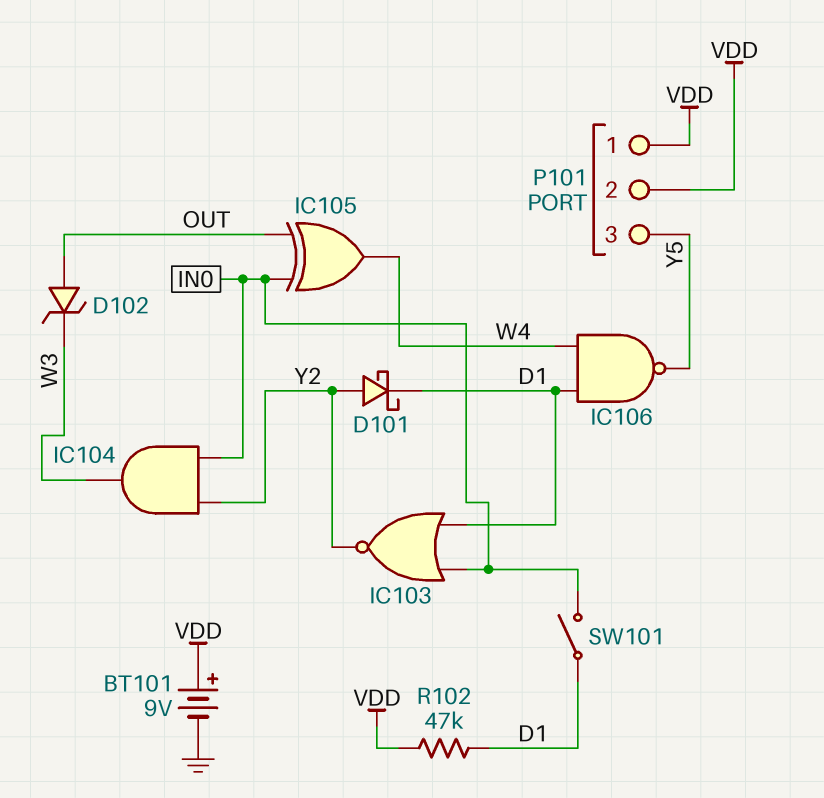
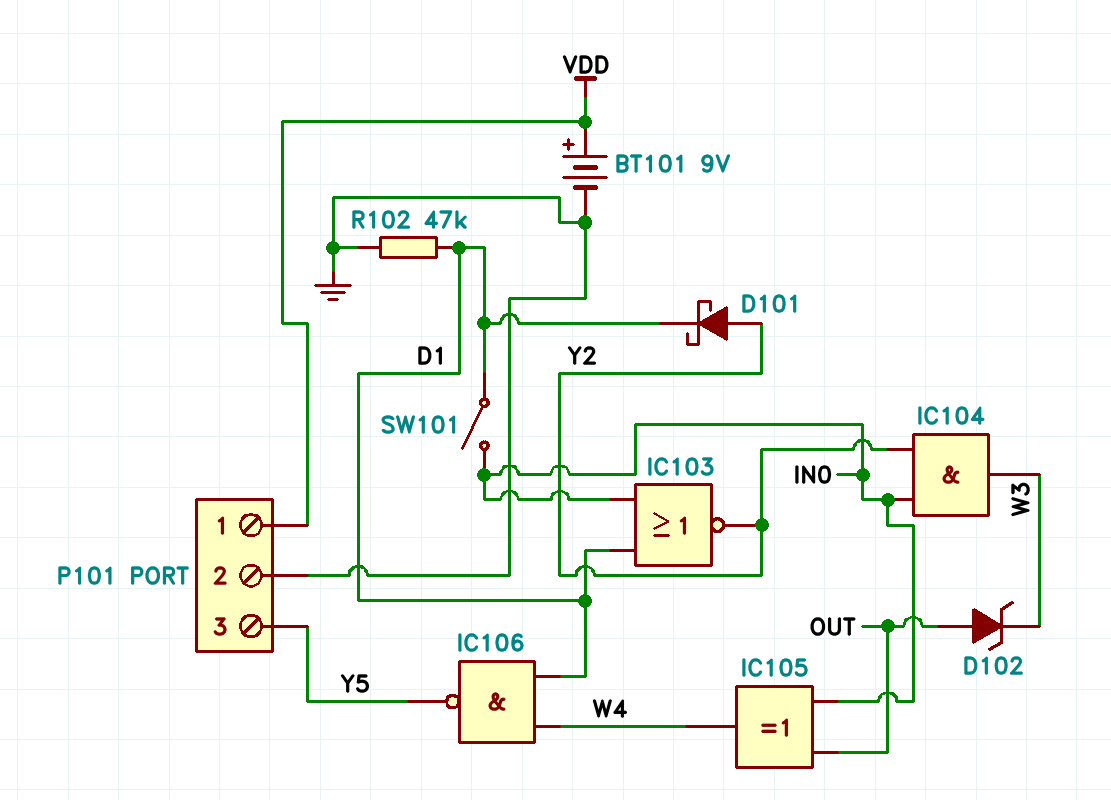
P101 pin 2: VDD -> GND
R102: 47k (D1, VDD) -> 47k (D1, GND)

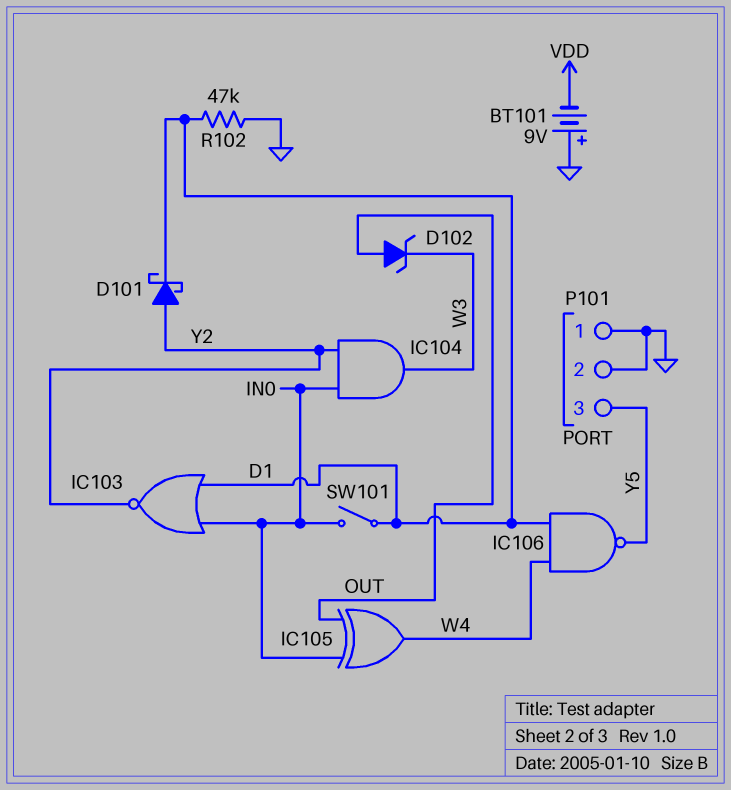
BT101: 9V (plus VDD, minus GND) -> 9V (plus GND, minus VDD)
P101 pin 1: VDD -> GND

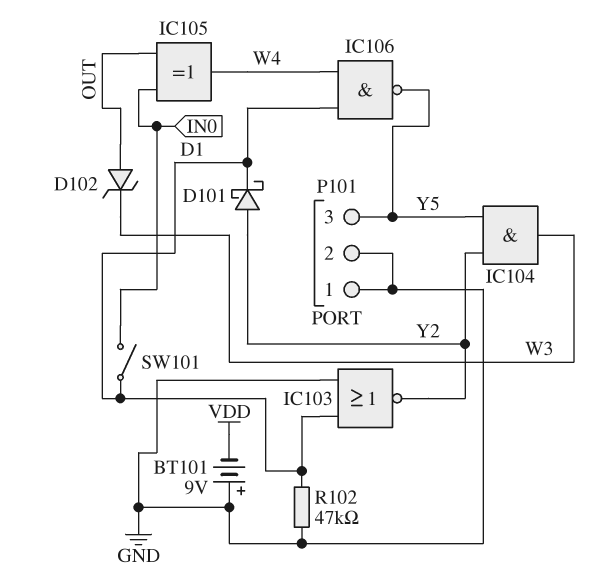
IC103: NOR (in D1, in IN0, out Y2) -> NOR (in D1, in GND, out Y2)
IC104: AND (in IN0, in Y2, out W3) -> AND (in Y2, in Y5, out W3)

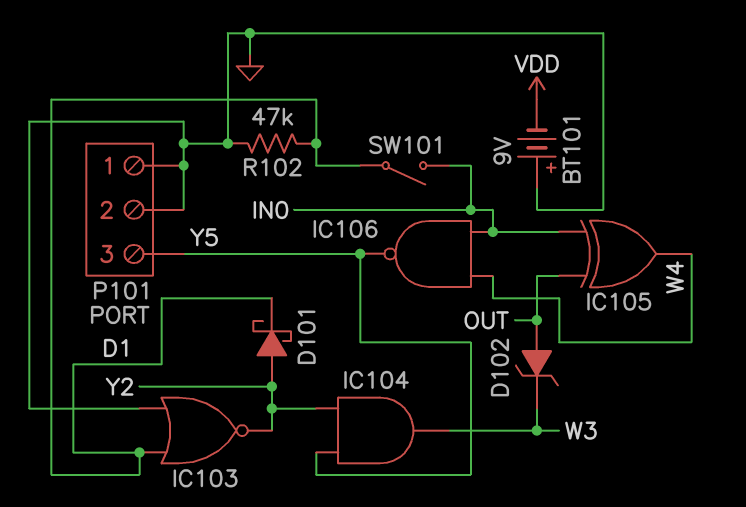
IC106: NAND (in D1, in W4, out Y5) -> NAND (in IN0, in W4, out Y5)

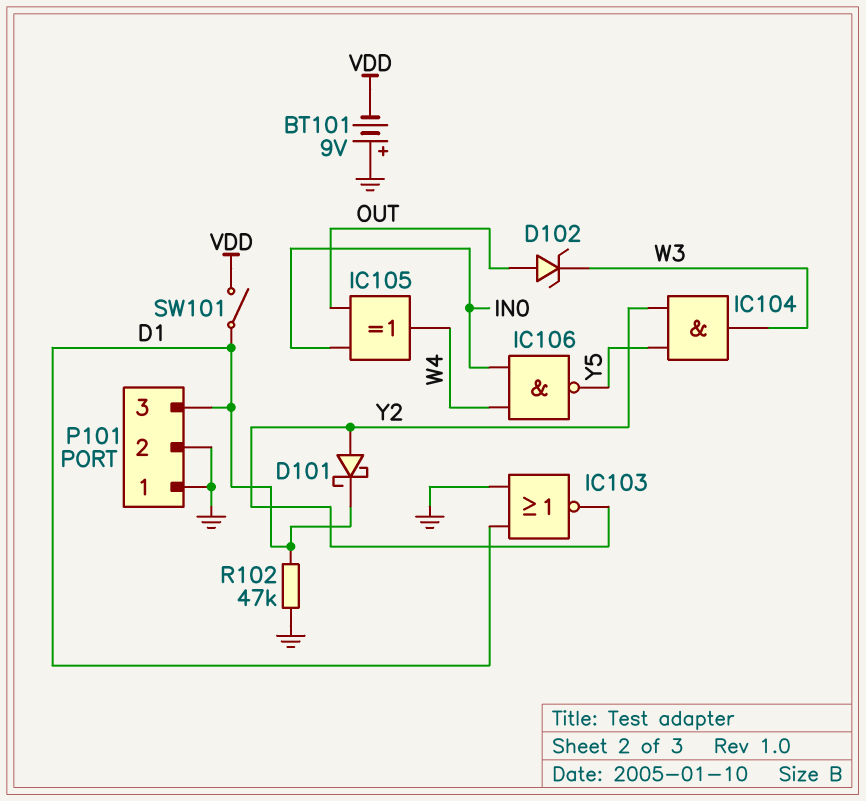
P101 pin 3: Y5 -> D1
SW101: switch (D1, IN0) -> switch (D1, VDD)

